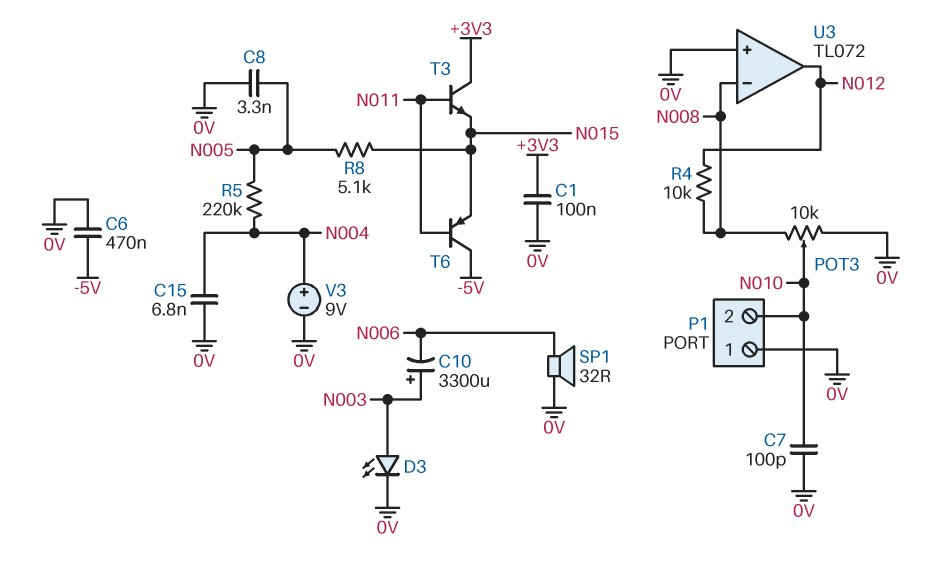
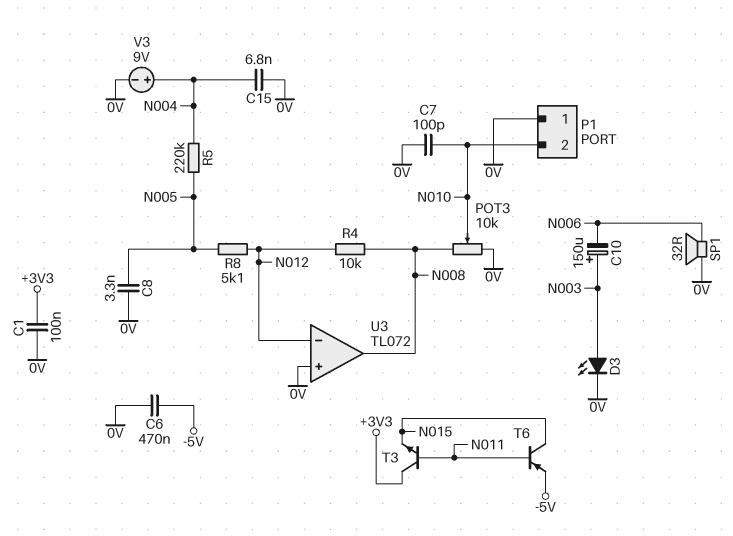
C10: 3300uF (plus N003, minus N006) -> 150uF (plus N003, minus N006)
R8: 5.1k (N005, N015) -> 5.1k (N005, N012)
T6: PNP (B N011, C -5V, E N015) -> PNP (B N011, C N015, E -5V)
U3 pin in-: N008 -> N012
U3 pin out: N012 -> N008

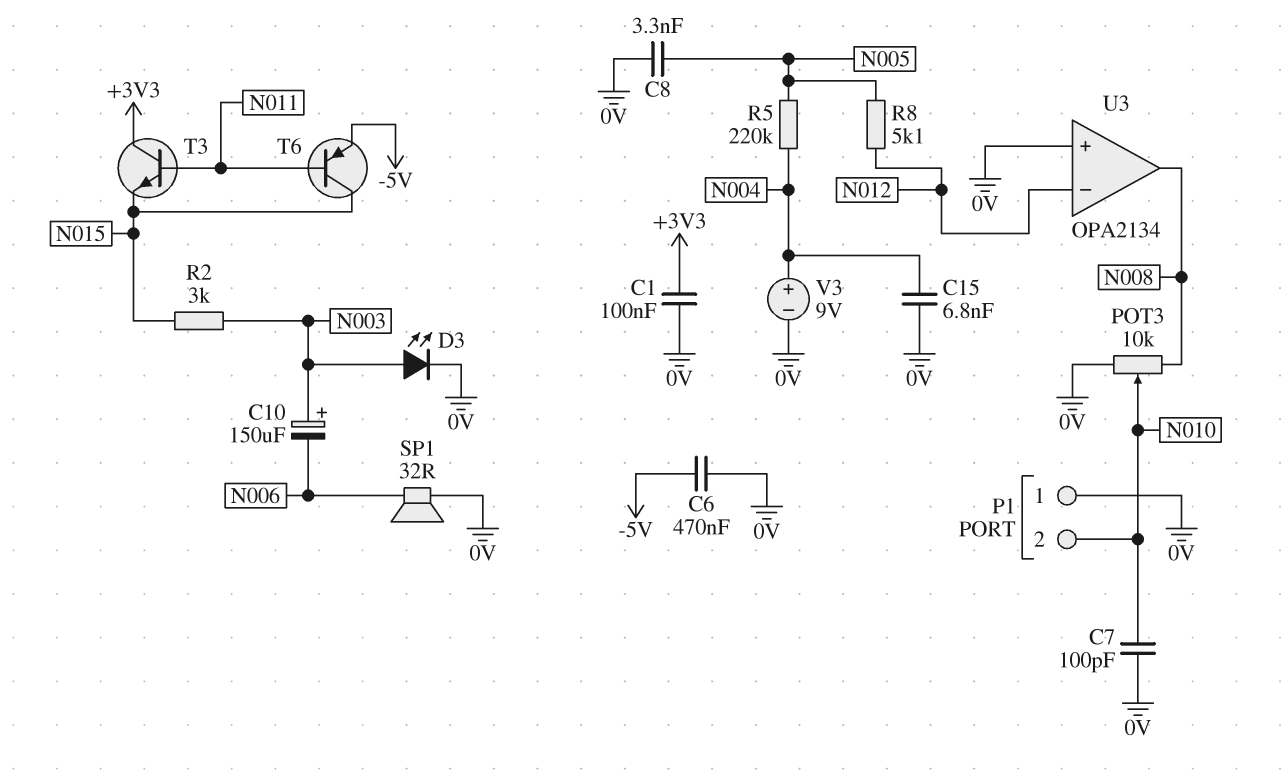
R2: none -> 3k (N003, N015)
R4: 10k (N008, N012) -> none
U3: TL072 -> OPA2134

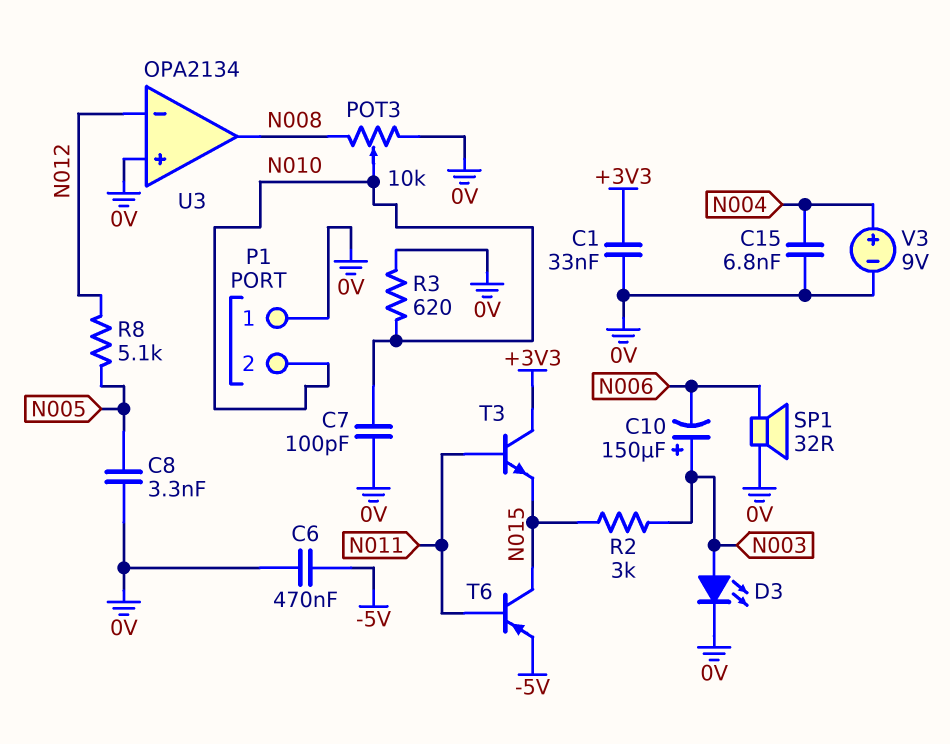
C1: 100nF (+3V3, 0V) -> 33nF (+3V3, 0V)
R3: none -> 620 (0V, N010)
R5: 220k (N004, N005) -> none

